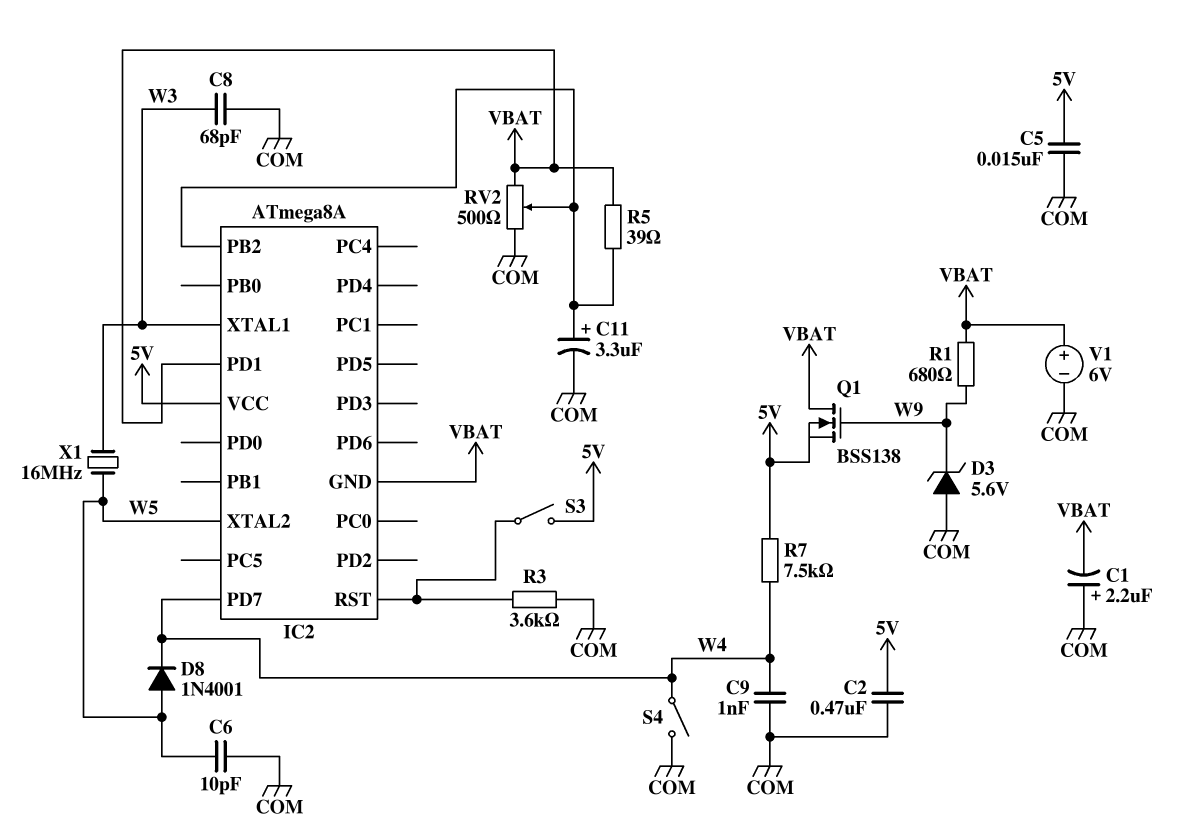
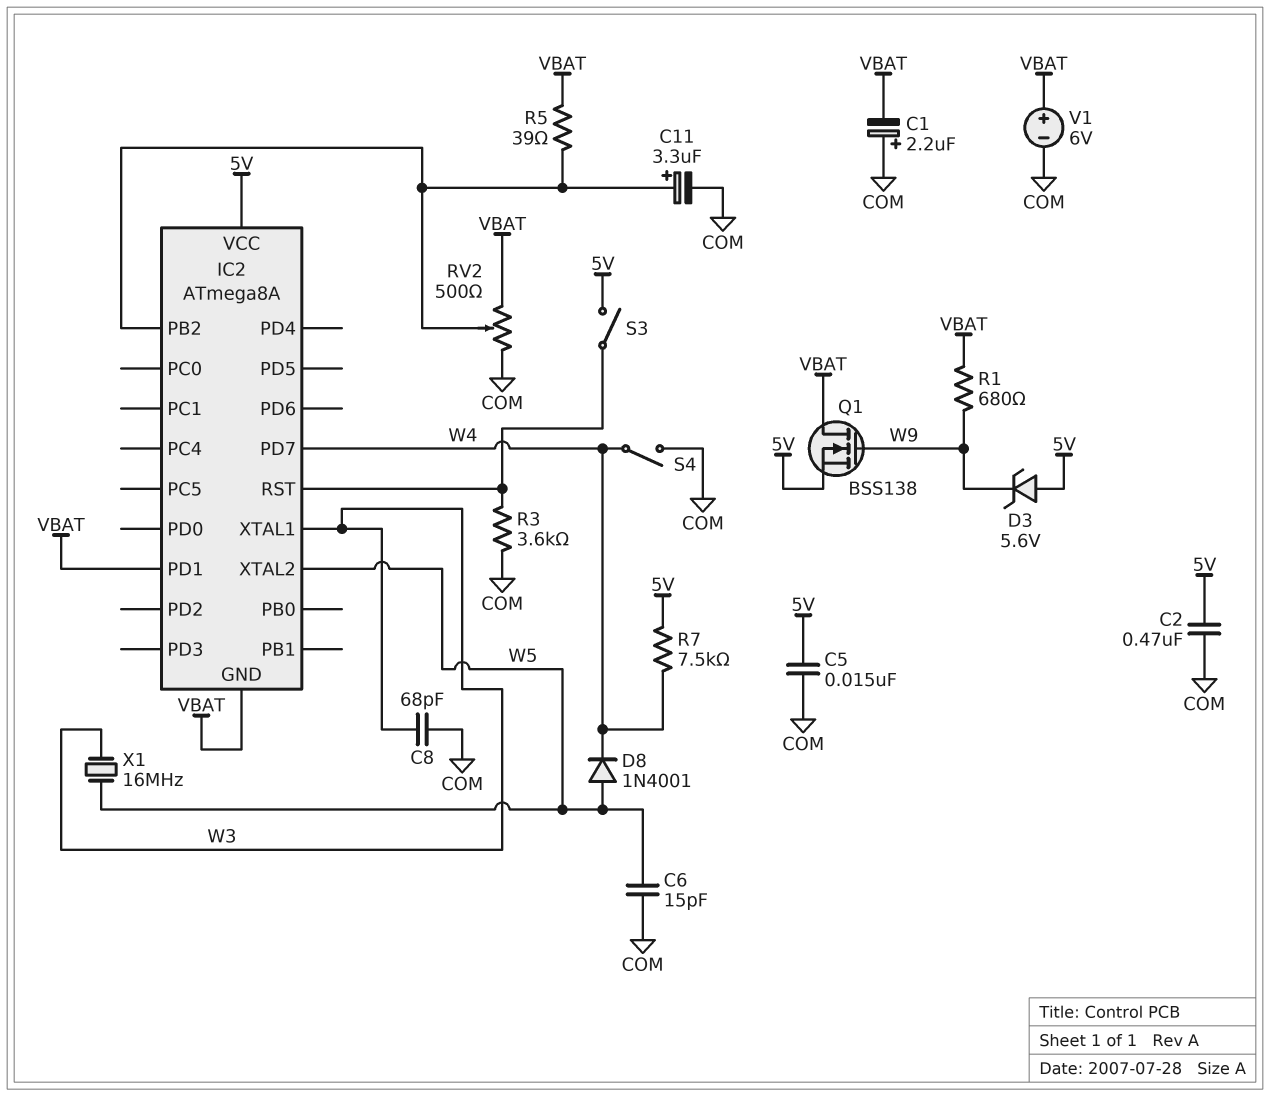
C6: 10pF (COM, W5) -> 15pF (COM, W5)
C9: 1nF (COM, W4) -> none
D3: zener 5.6V (A COM, K W9) -> zener 5.6V (A 5V, K W9)

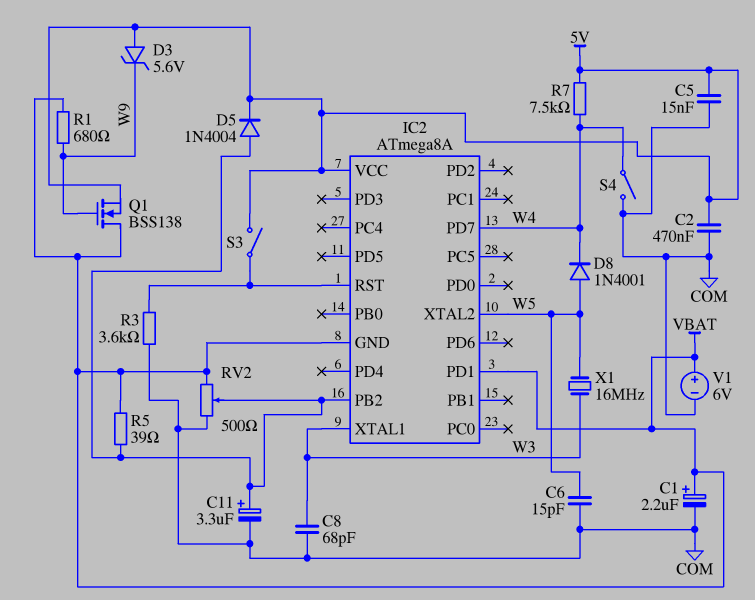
C1: 2.2uF (plus COM, minus VBAT) -> 2.2uF (plus VBAT, minus COM)
D5: none -> diode 1N4004 (A IC2/PB2, K 5V)

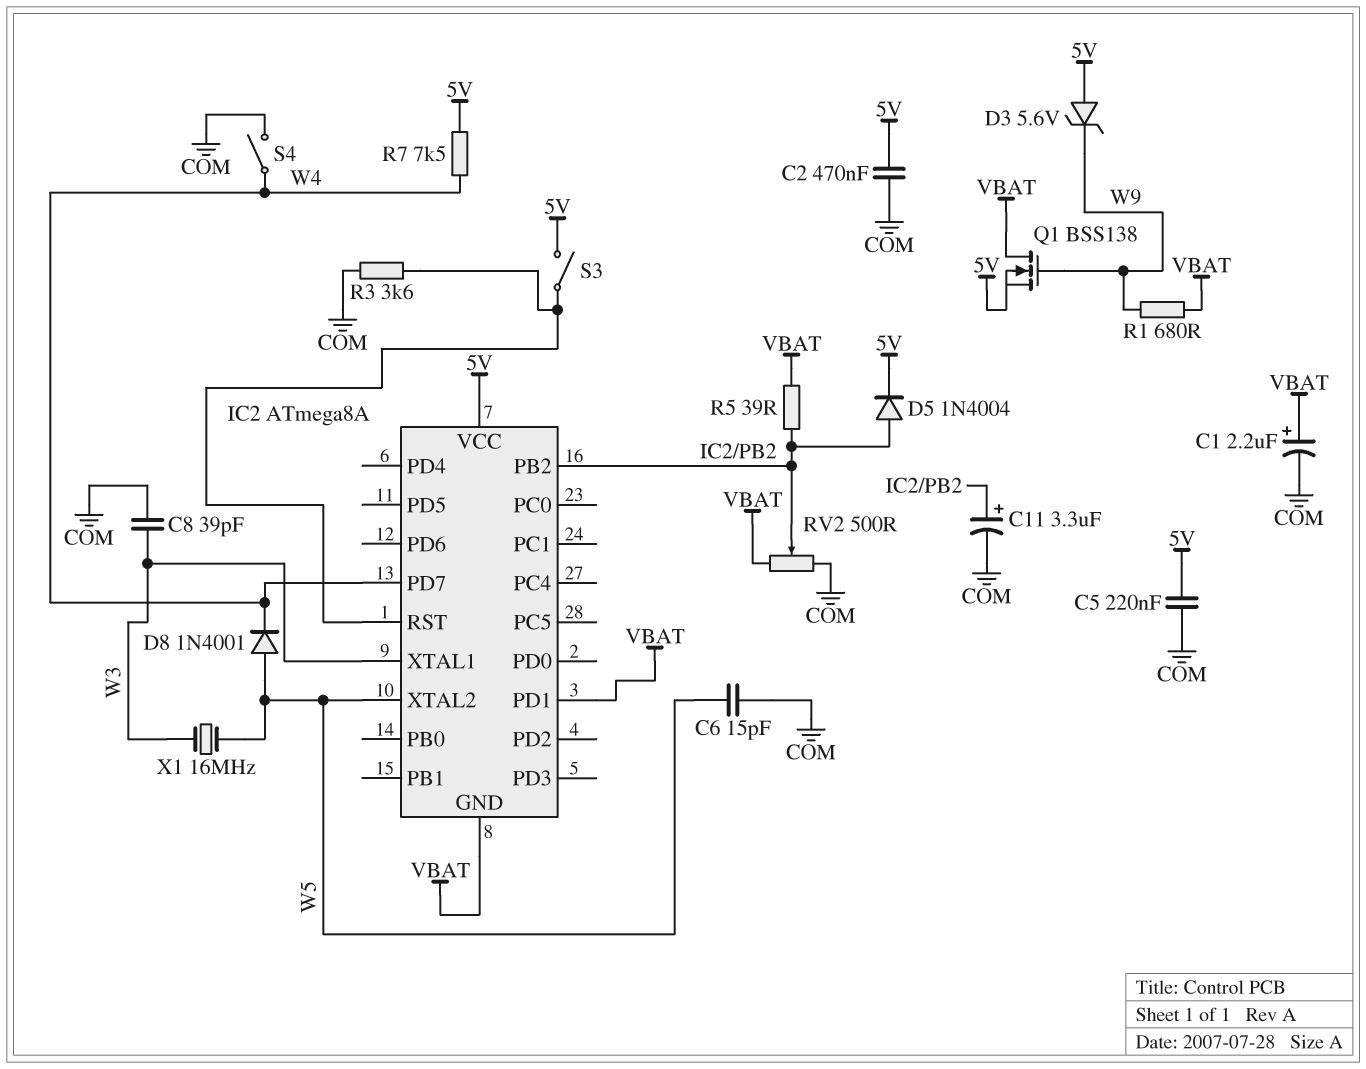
C5: 15nF (5V, COM) -> 220nF (5V, COM)
C8: 68pF (COM, W3) -> 39pF (COM, W3)
V1: 6V (plus VBAT, minus COM) -> none

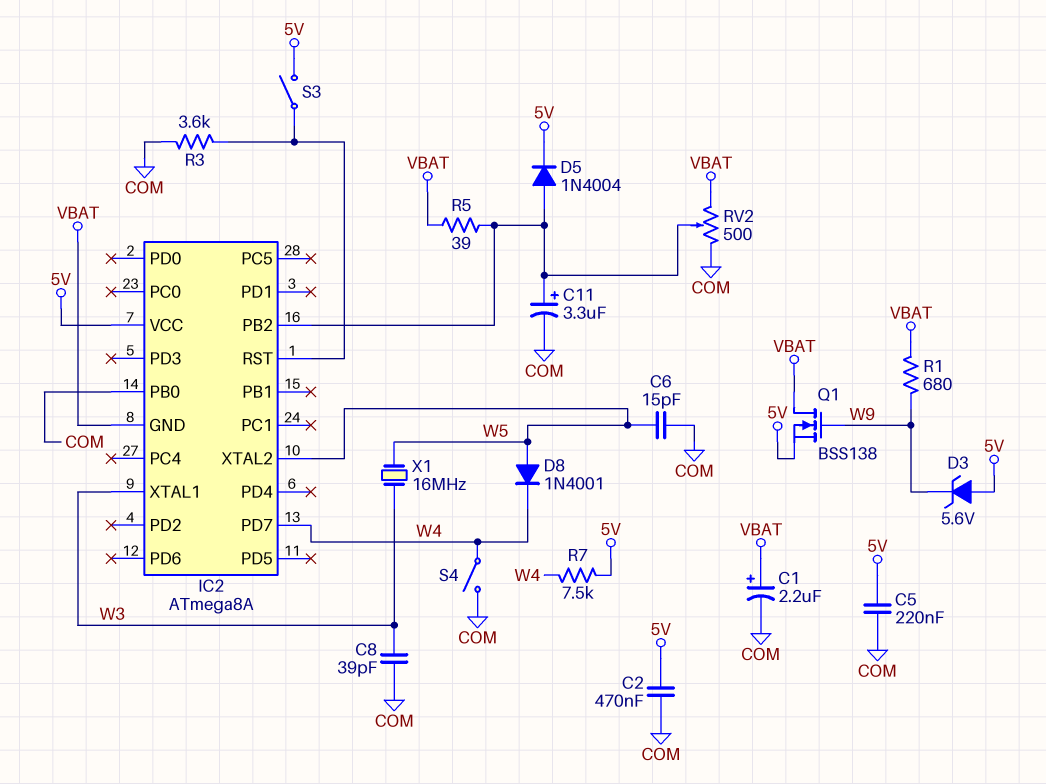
IC2 pin PB0: none -> COM
IC2 pin PD1: VBAT -> none

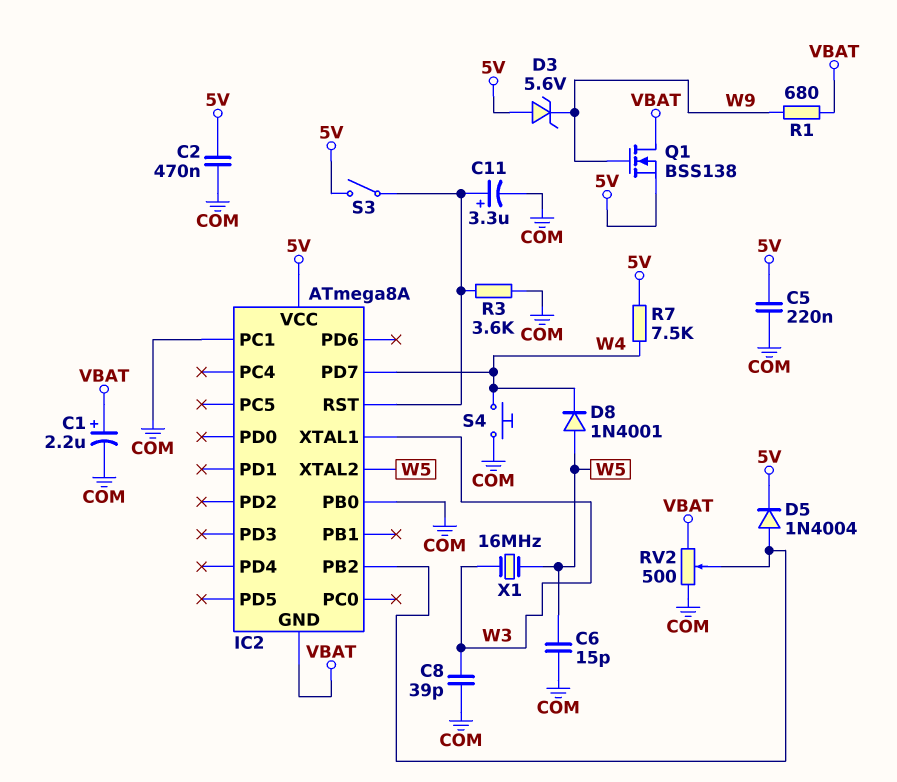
C11: 3.3uF (plus IC2/PB2, minus COM) -> 3.3uF (plus IC2/RST, minus COM)
IC2 pin PC1: none -> COM
R5: 39 (IC2/PB2, VBAT) -> none
S4: switch (COM, W4) -> button (COM, W4)

